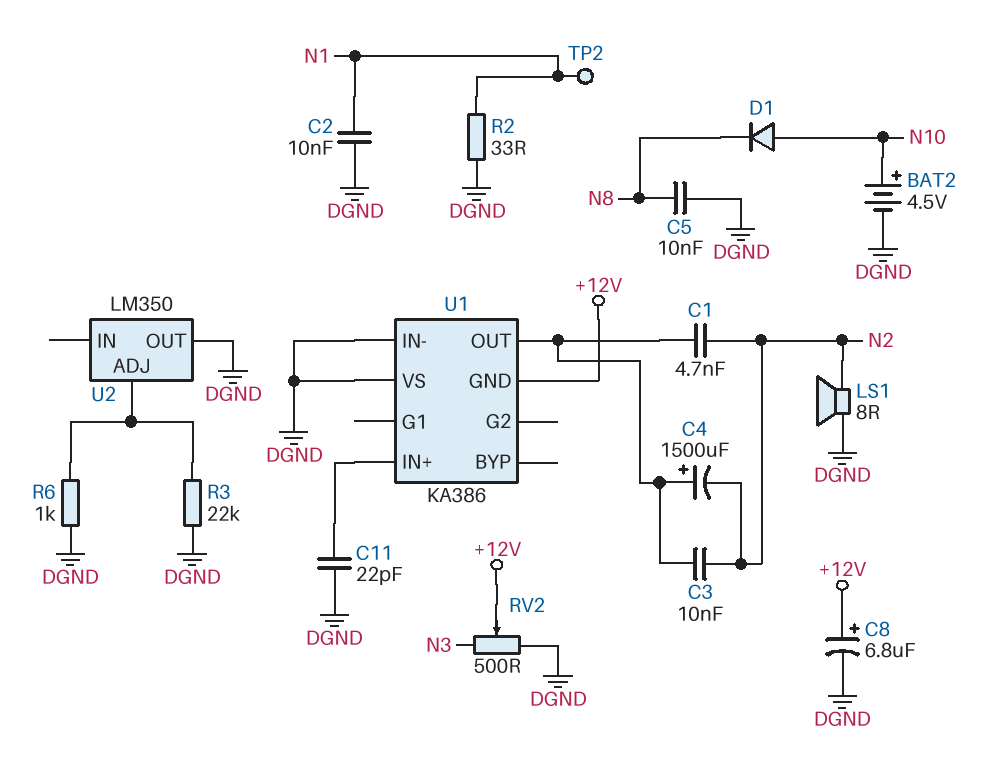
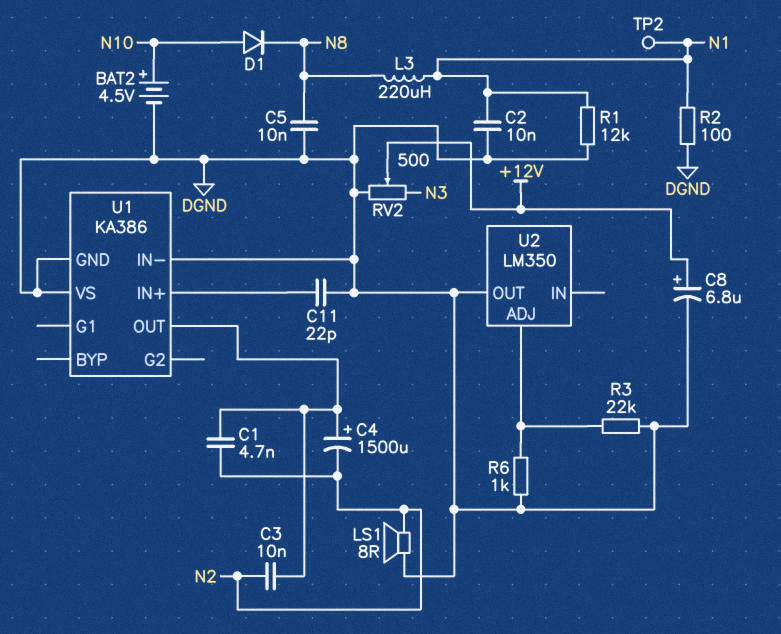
L3: none -> 220uH (N1, N8)
R1: none -> 12k (DGND, N1)
R2: 33 (DGND, N1) -> 100 (DGND, N1)
U1 pin GND: +12V -> DGND

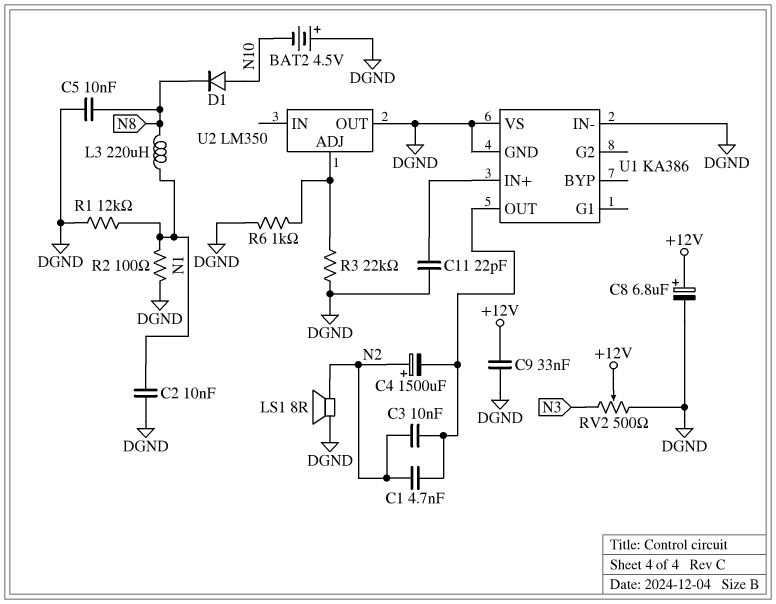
BAT2: 4.5V (plus N10, minus DGND) -> 4.5V (plus DGND, minus N10)
C4: 1500uF (plus U1/OUT, minus N2) -> 1500uF (plus N2, minus U1/OUT)
C9: none -> 33nF (+12V, DGND)
TP2: test point (N1) -> none

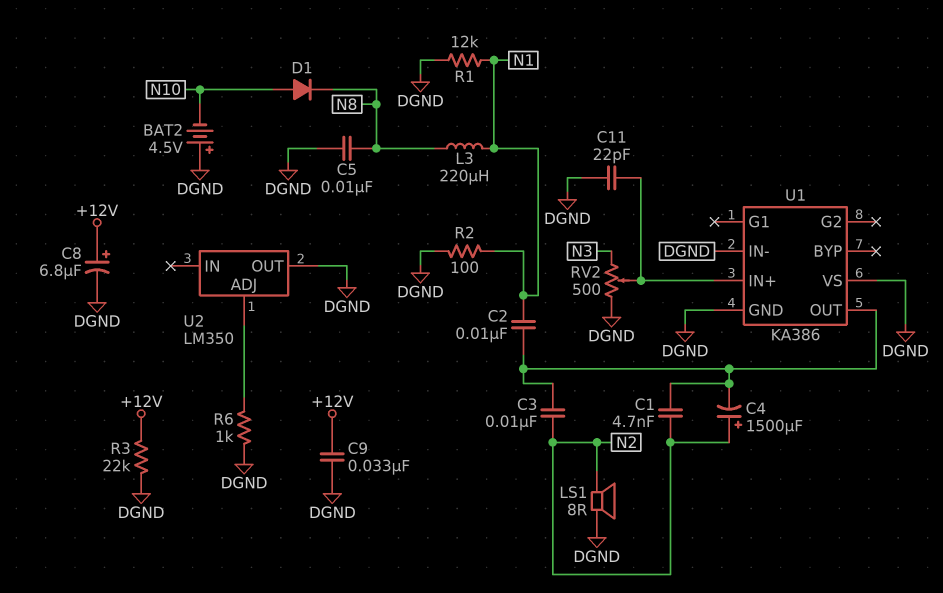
C2: 10nF (DGND, N1) -> 10nF (N1, U1/OUT)
R3: 22k (DGND, U2/ADJ) -> 22k (+12V, DGND)
RV2: 500 (DGND, N3, wiper +12V) -> 500 (DGND, N3, wiper U1/IN+)

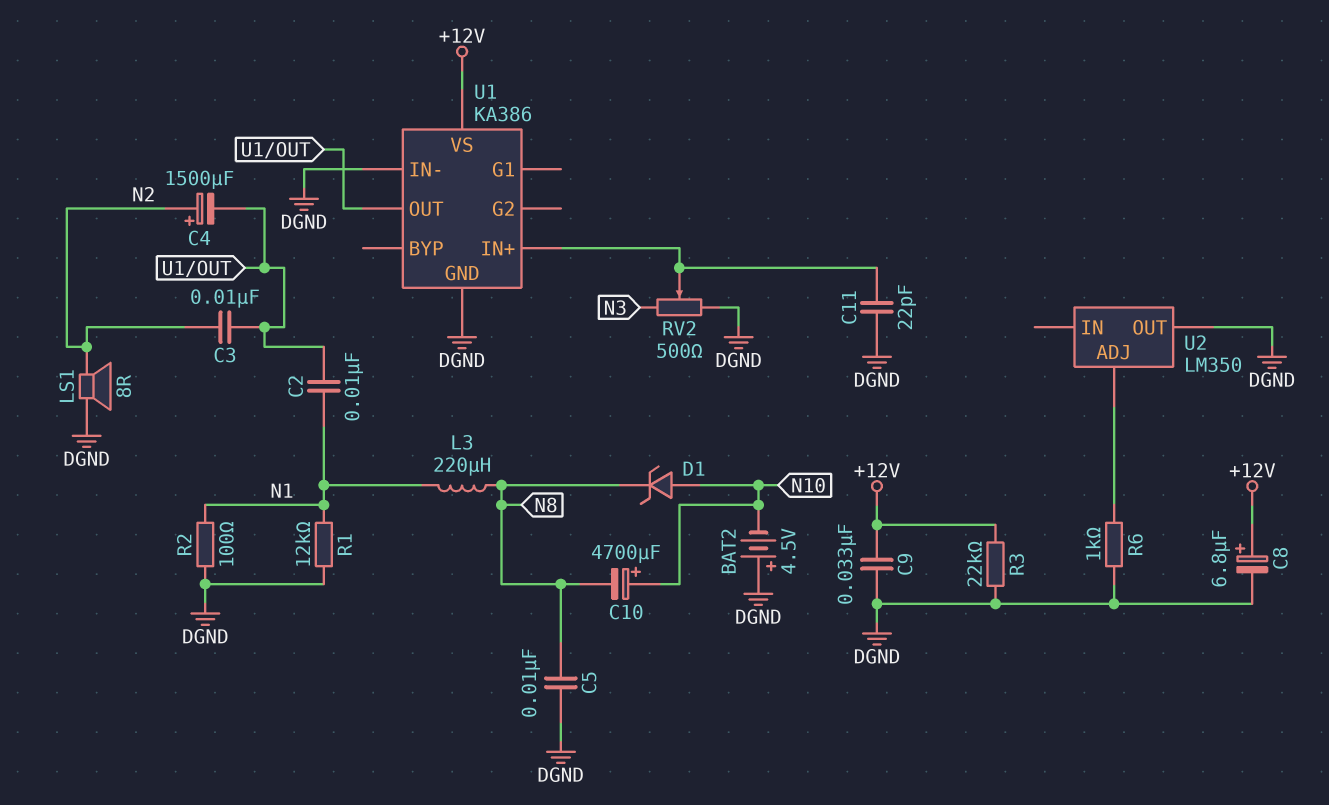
C1: 4.7nF (N2, U1/OUT) -> none
C10: none -> 4700uF (plus N10, minus N8)
D1: diode (A N10, K N8) -> zener (A N10, K N8)
U1 pin VS: DGND -> +12V

